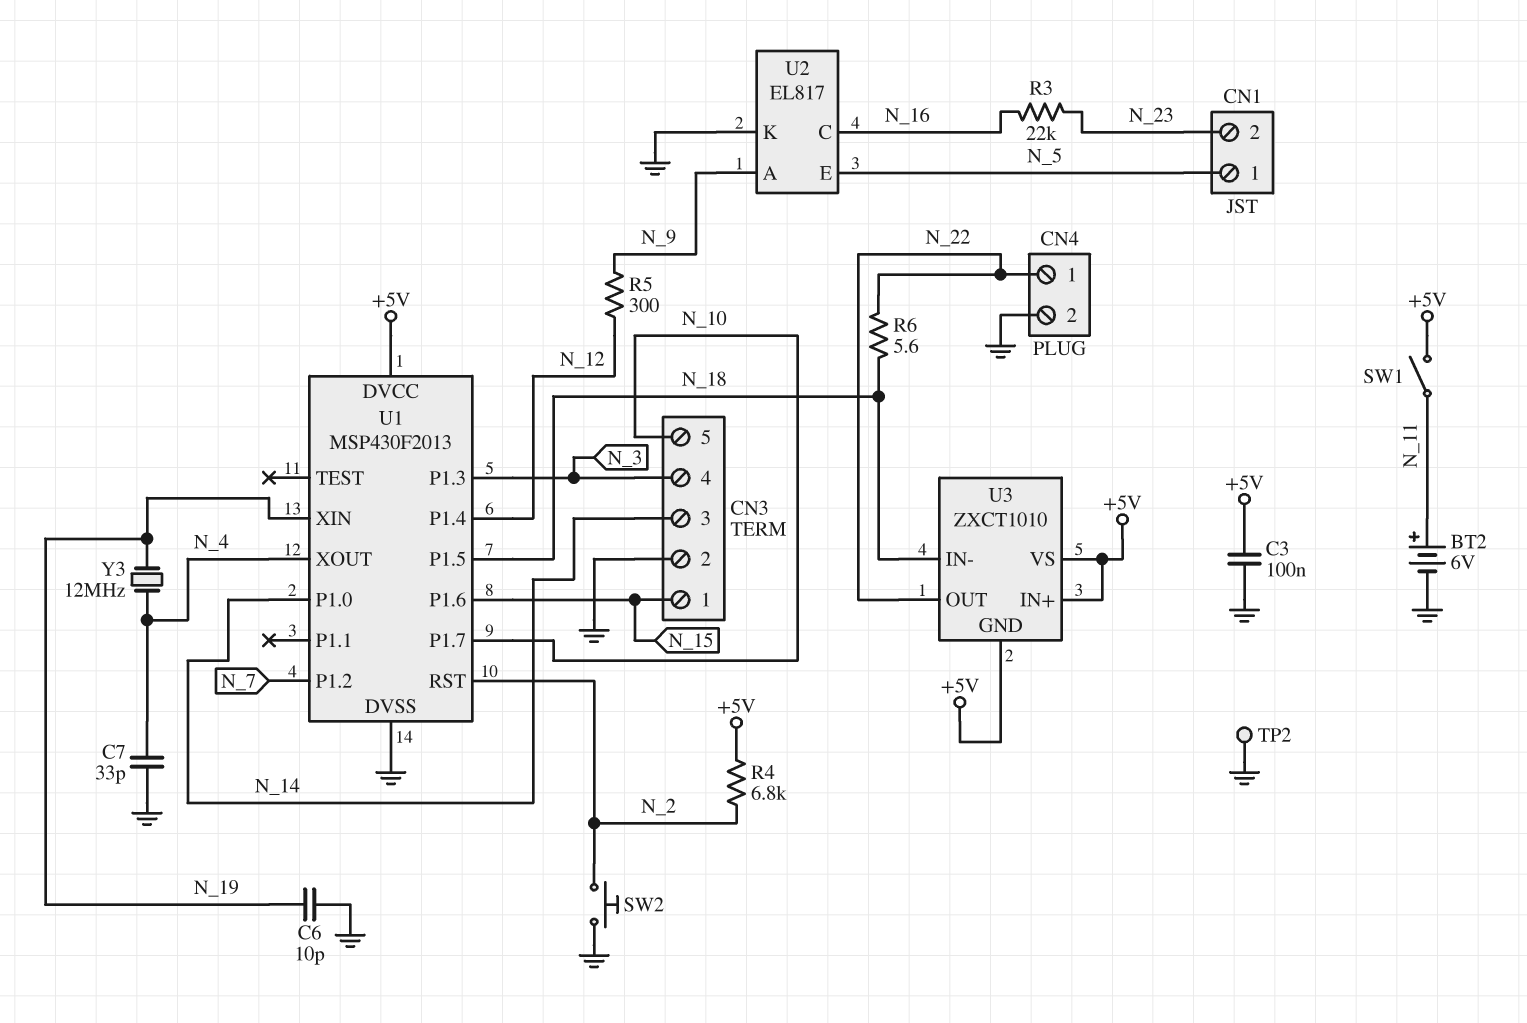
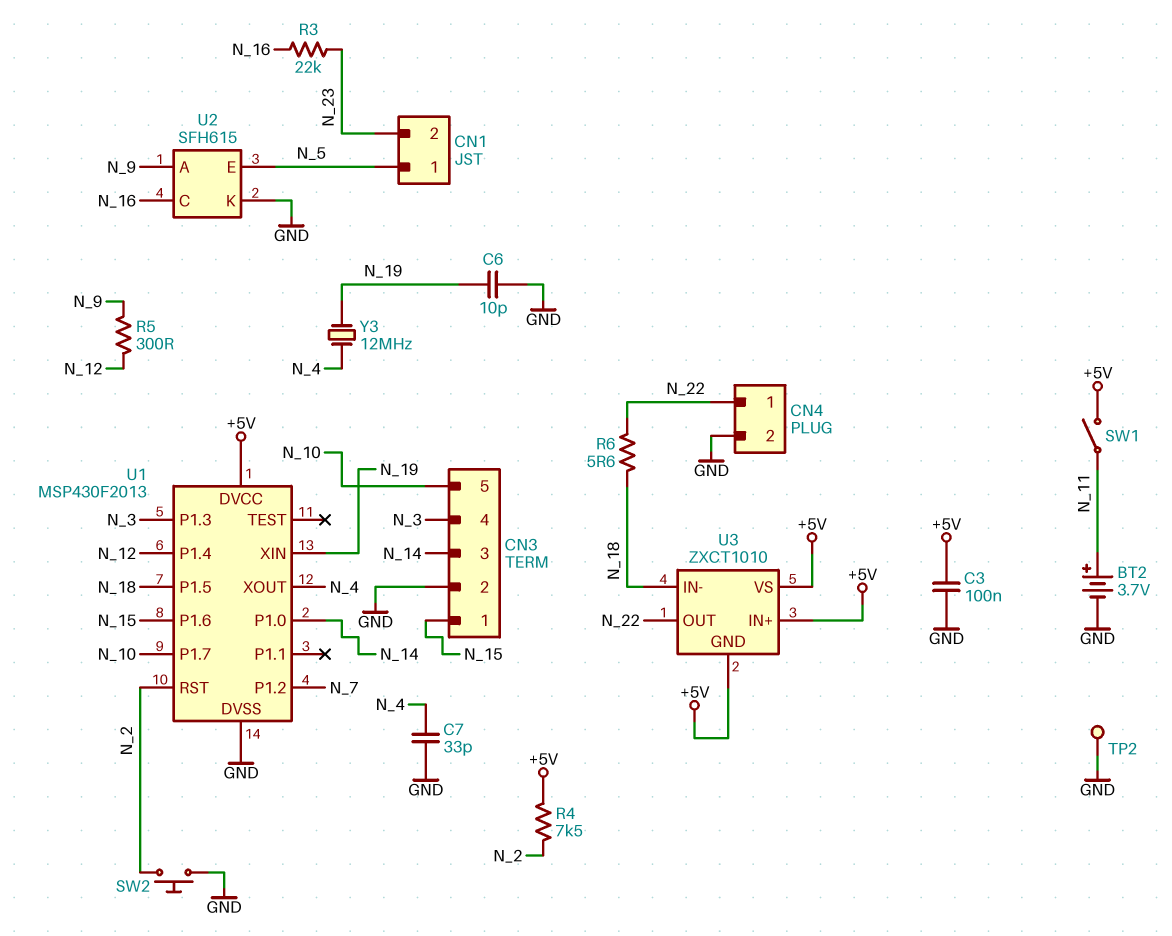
BT2: 6V (plus N_11, minus GND) -> 3.7V (plus N_11, minus GND)
R4: 6.8k (+5V, N_2) -> 7.5k (+5V, N_2)
U2: EL817 -> SFH615

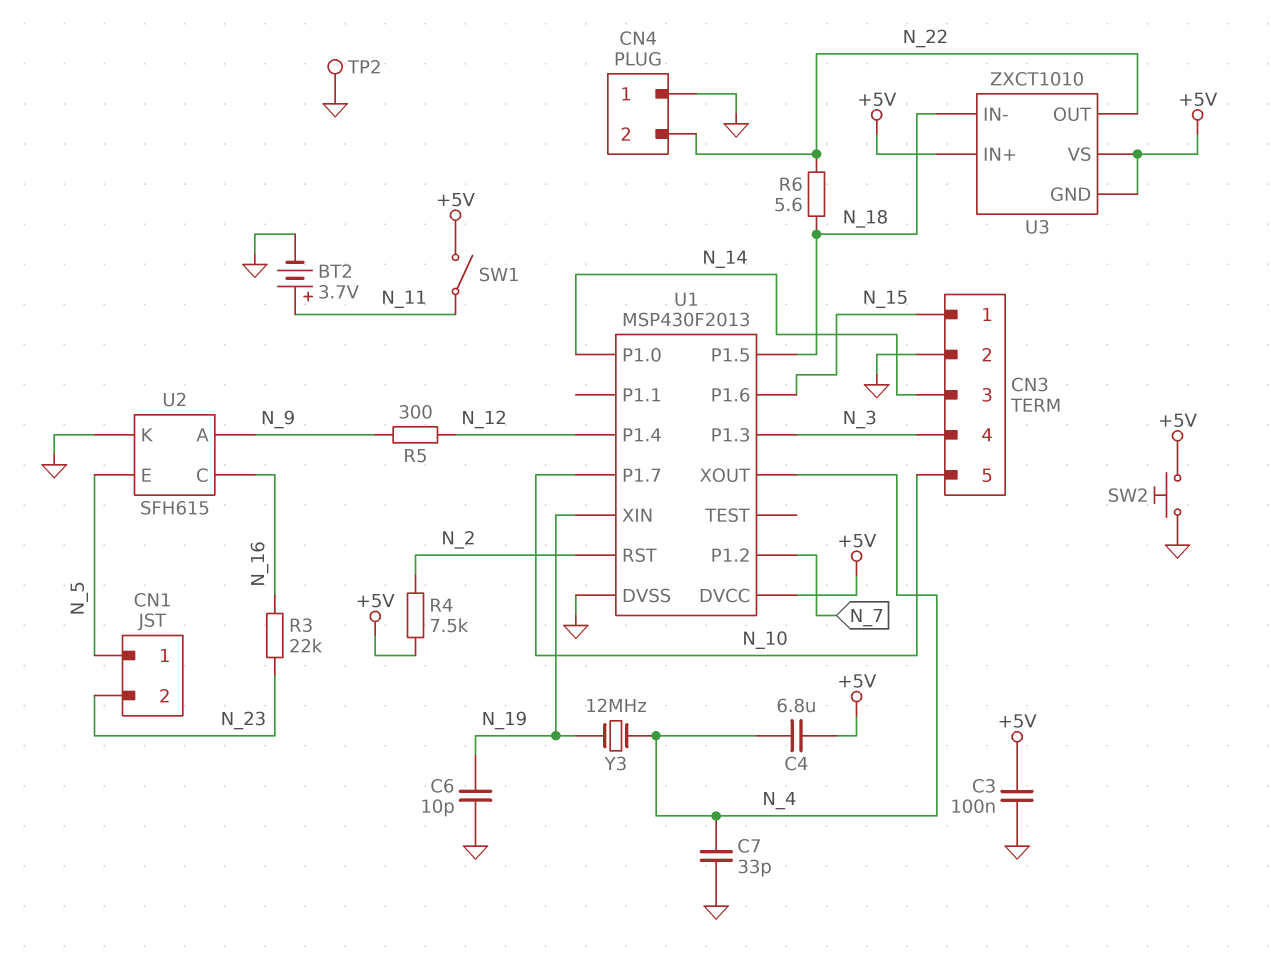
C4: none -> 6.8uF (+5V, N_4)
CN4 pin 1: N_22 -> GND
CN4 pin 2: GND -> N_22
SW2: button (GND, N_2) -> button (+5V, GND)

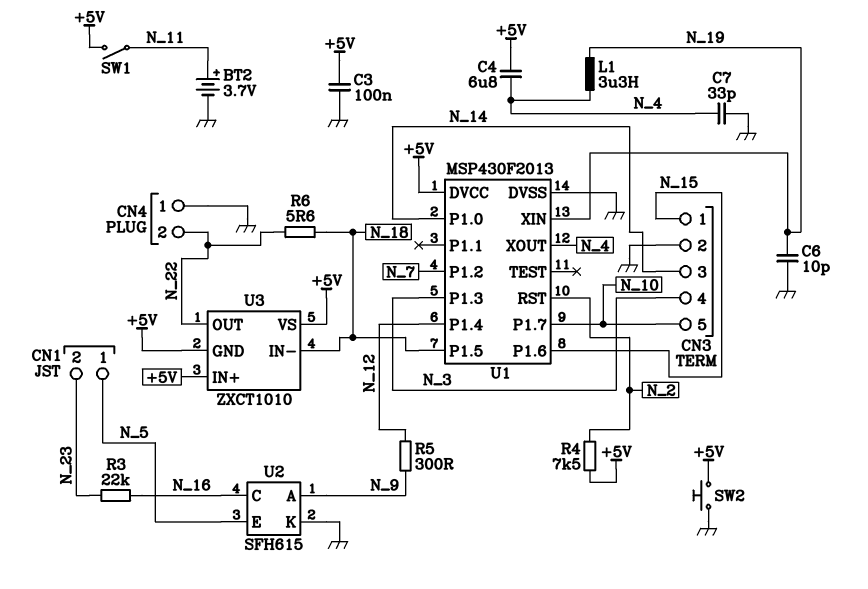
L1: none -> 3.3uH (N_4, N_19)
TP2: test point (GND) -> none
Y3: 12MHz (N_4, N_19) -> none

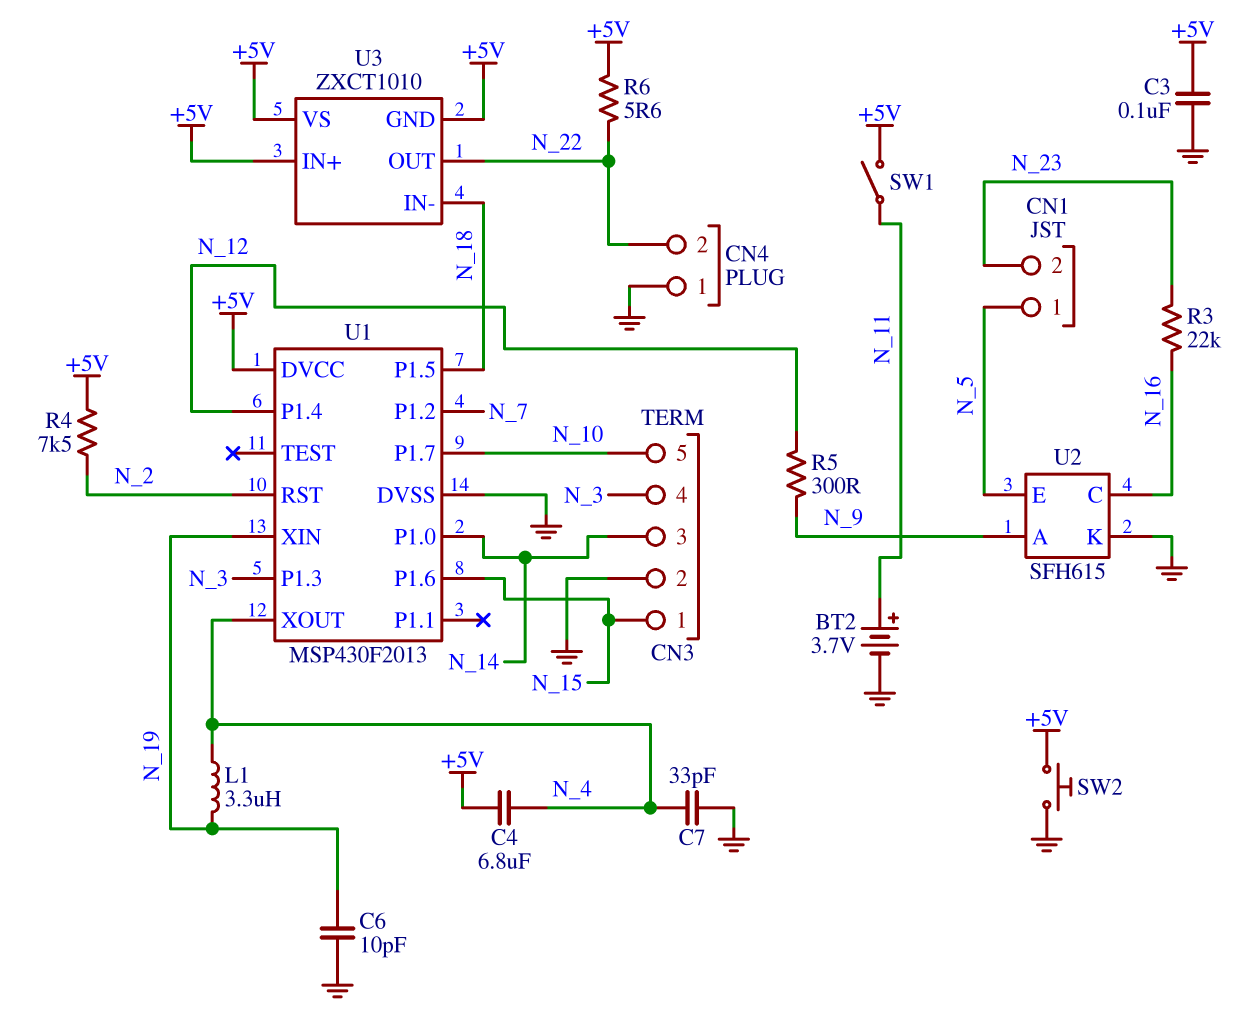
R6: 5.6 (N_18, N_22) -> 5.6 (+5V, N_22)

